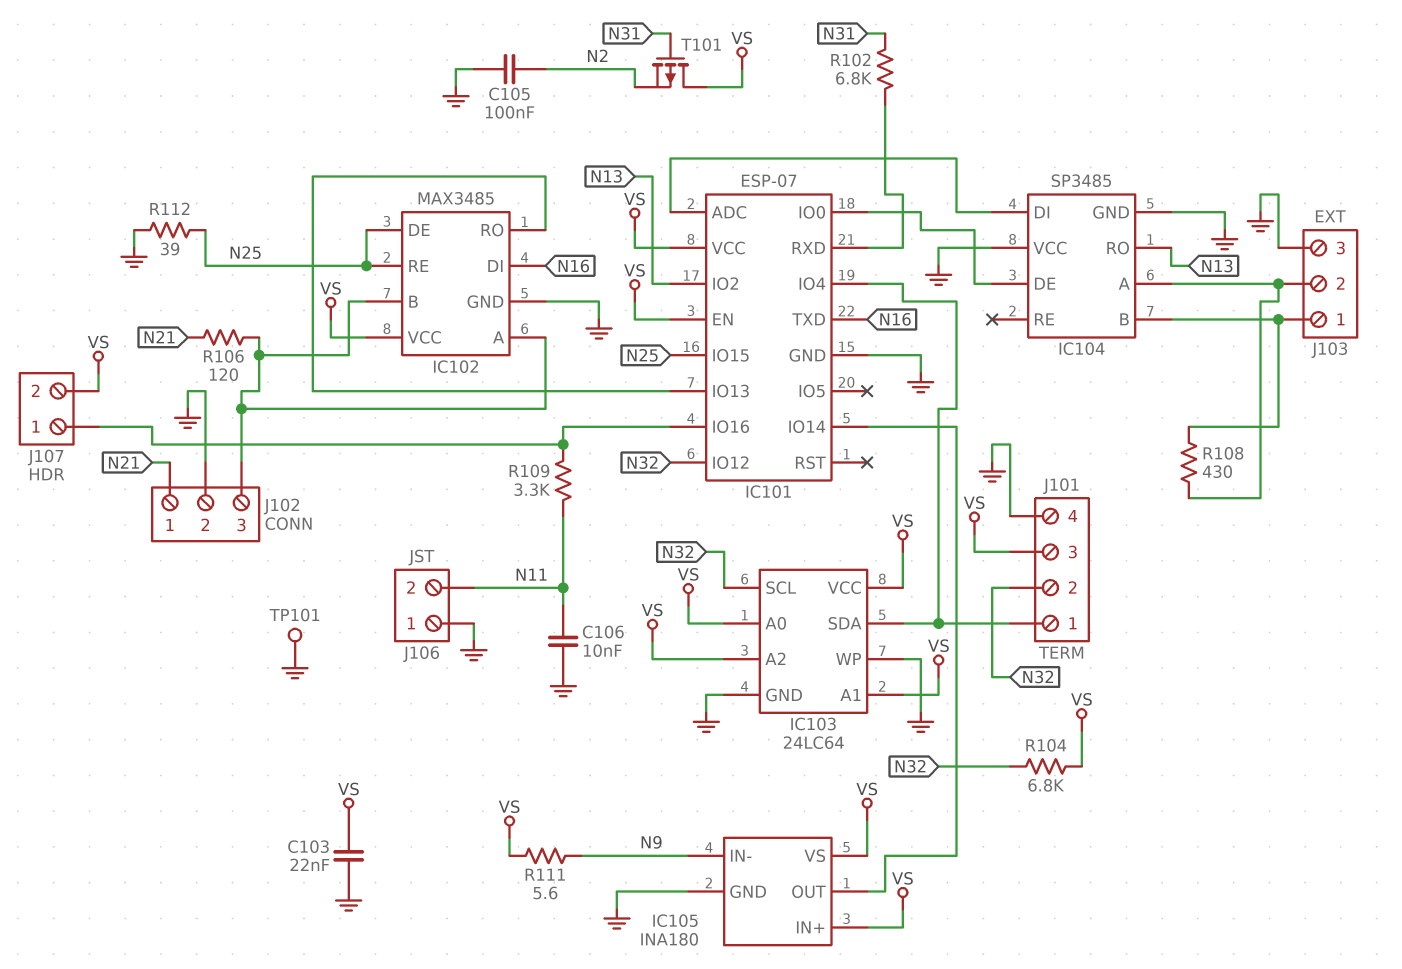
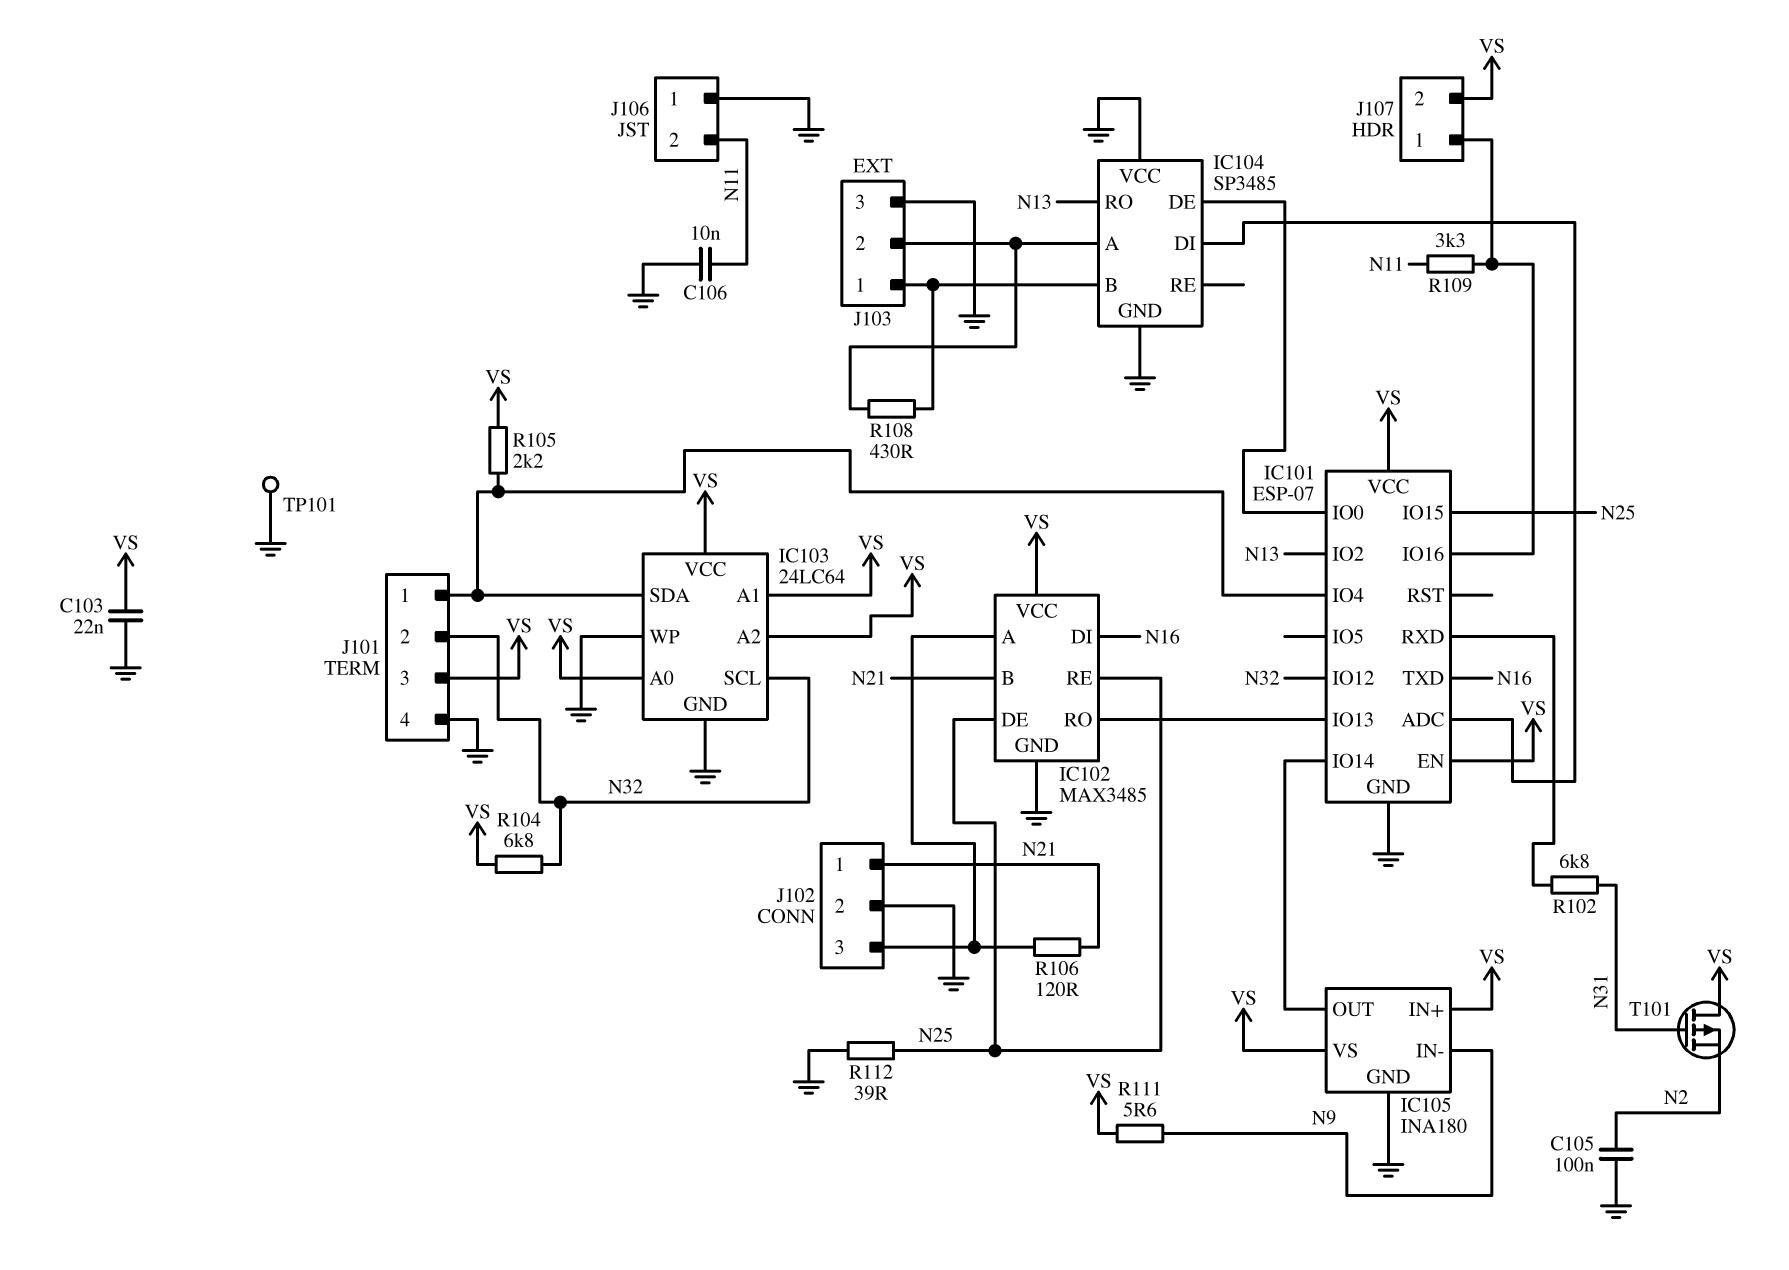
IC102 pin B: IC102/A -> N21
R105: none -> 2.2k (IC101/IO4, VS)

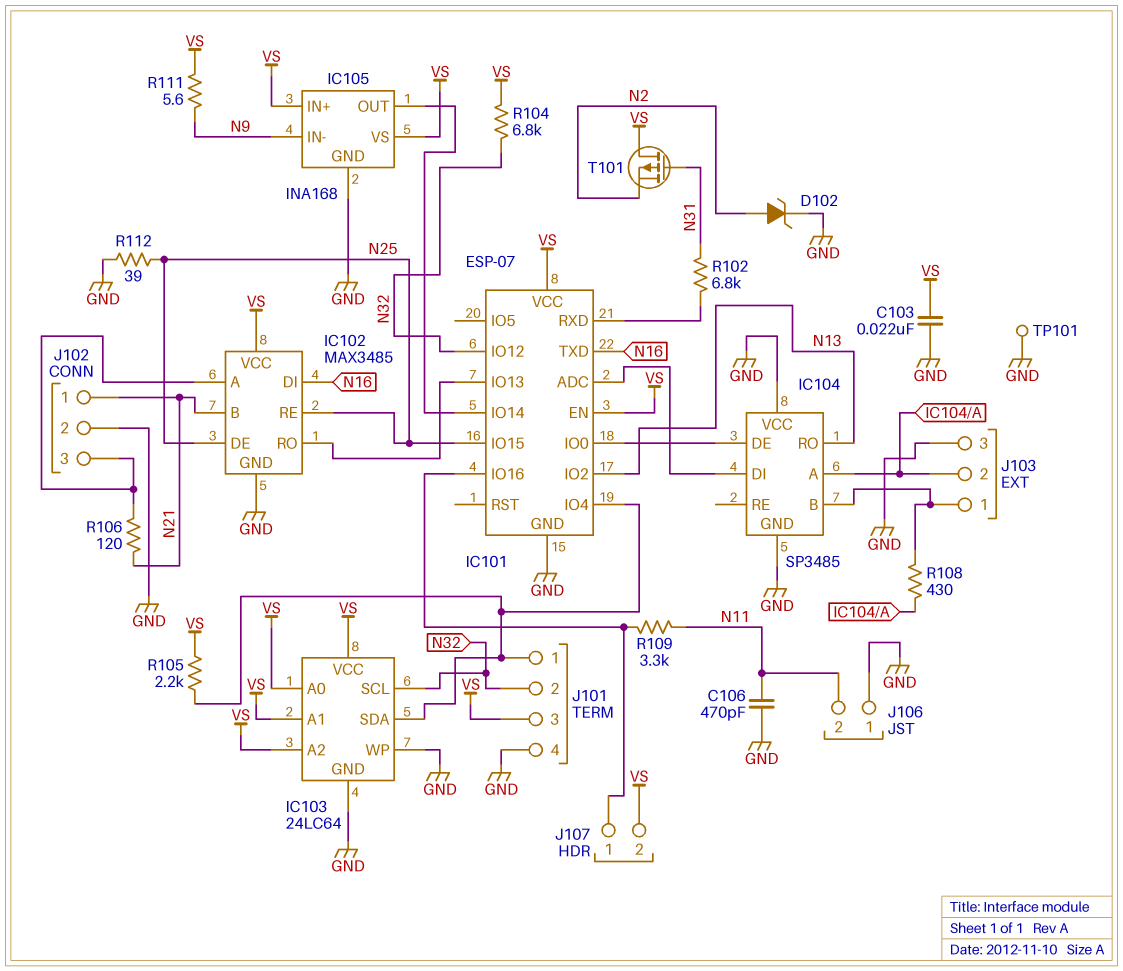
C105: 100nF (GND, N2) -> none
C106: 10nF (GND, N11) -> 470pF (GND, N11)
D102: none -> zener (A N2, K GND)
IC105: INA180 -> INA168

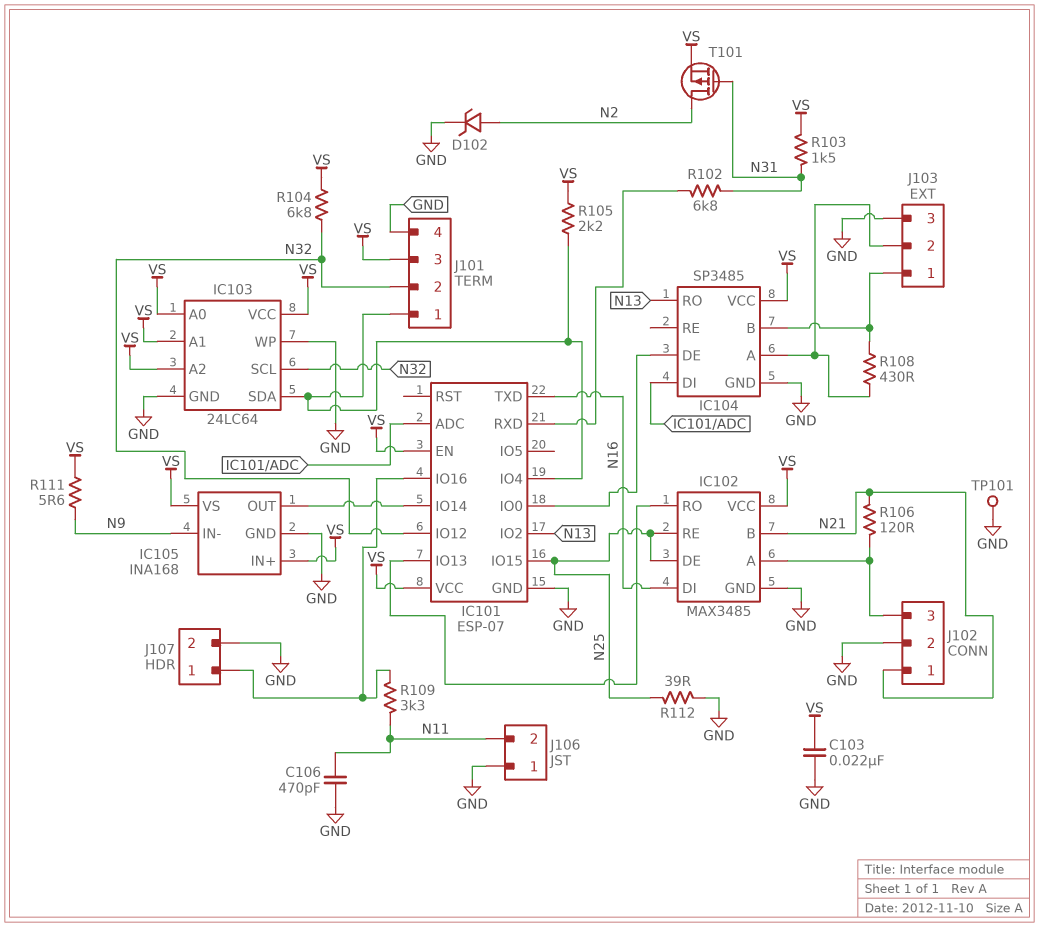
IC104 pin VCC: GND -> VS
J107 pin 2: VS -> GND
R103: none -> 1.5k (N31, VS)
T101: PMOS (G N31, D VS, S N2) -> PMOS (G N31, D N2, S VS)

